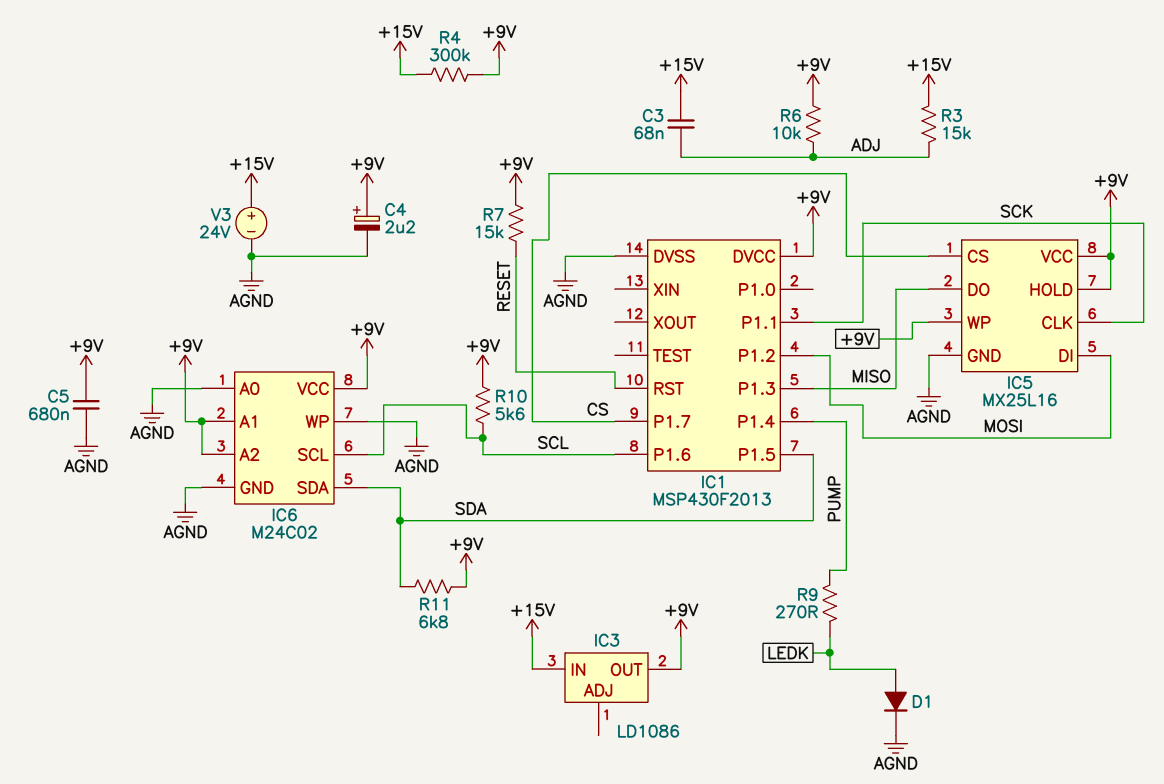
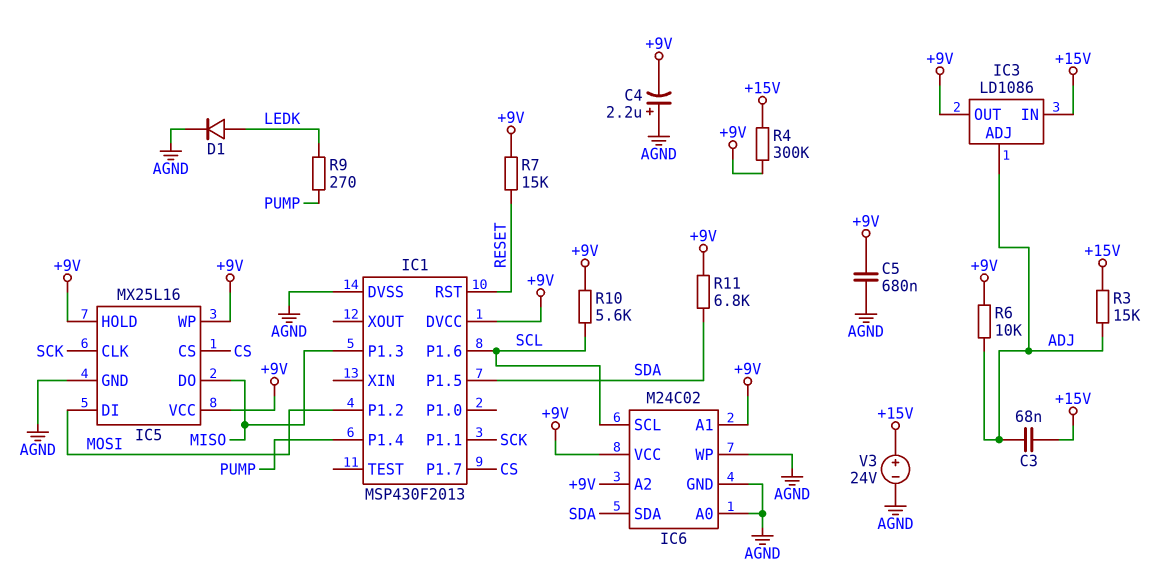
C4: 2.2uF (plus +9V, minus AGND) -> 2.2uF (plus AGND, minus +9V)
IC3 pin ADJ: none -> ADJ

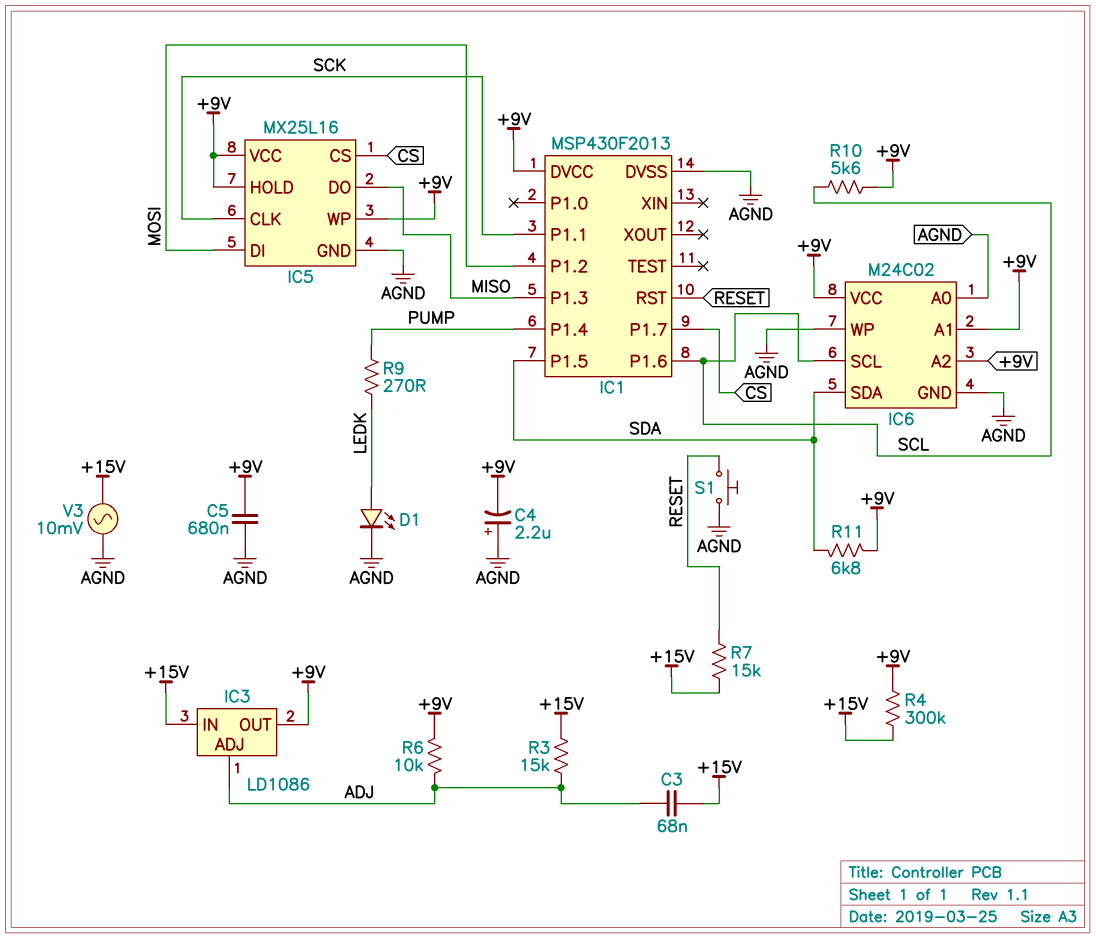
D1: diode (A LEDK, K AGND) -> LED (A LEDK, K AGND)
R7: 15k (+9V, RESET) -> 15k (+15V, RESET)
S1: none -> button (AGND, RESET)
V3: 24V (plus +15V, minus AGND) -> AC 10mV (+15V, AGND)

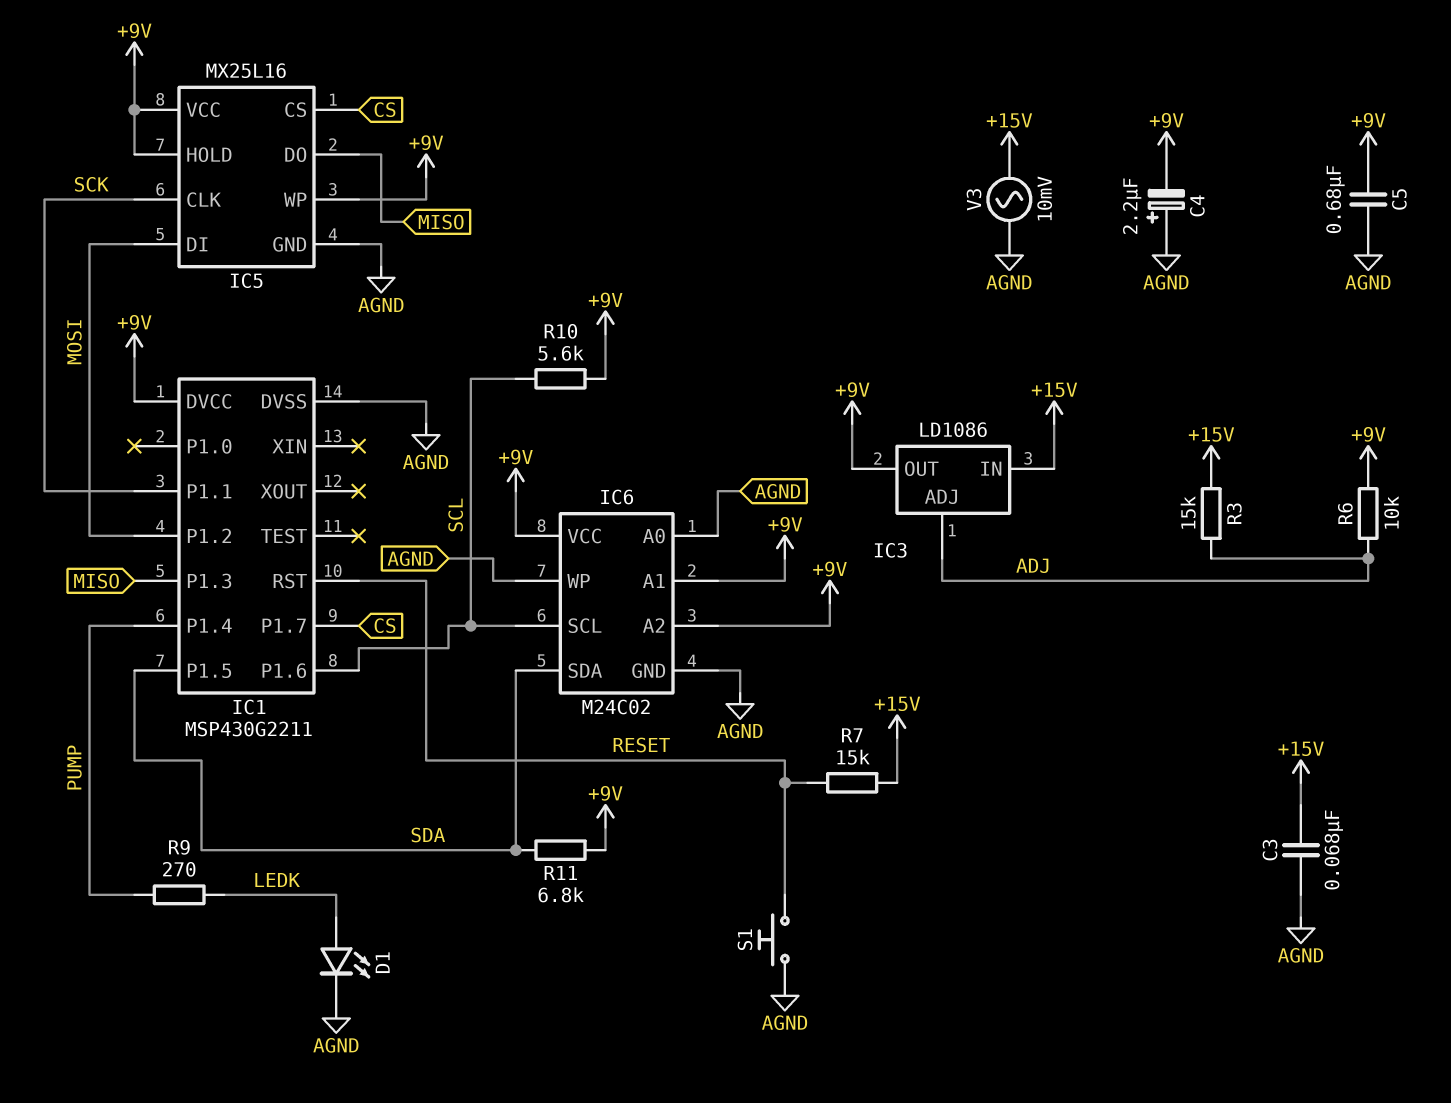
C3: 68nF (+15V, ADJ) -> 68nF (+15V, AGND)
IC1: MSP430F2013 -> MSP430G2211
R4: 300k (+9V, +15V) -> none

